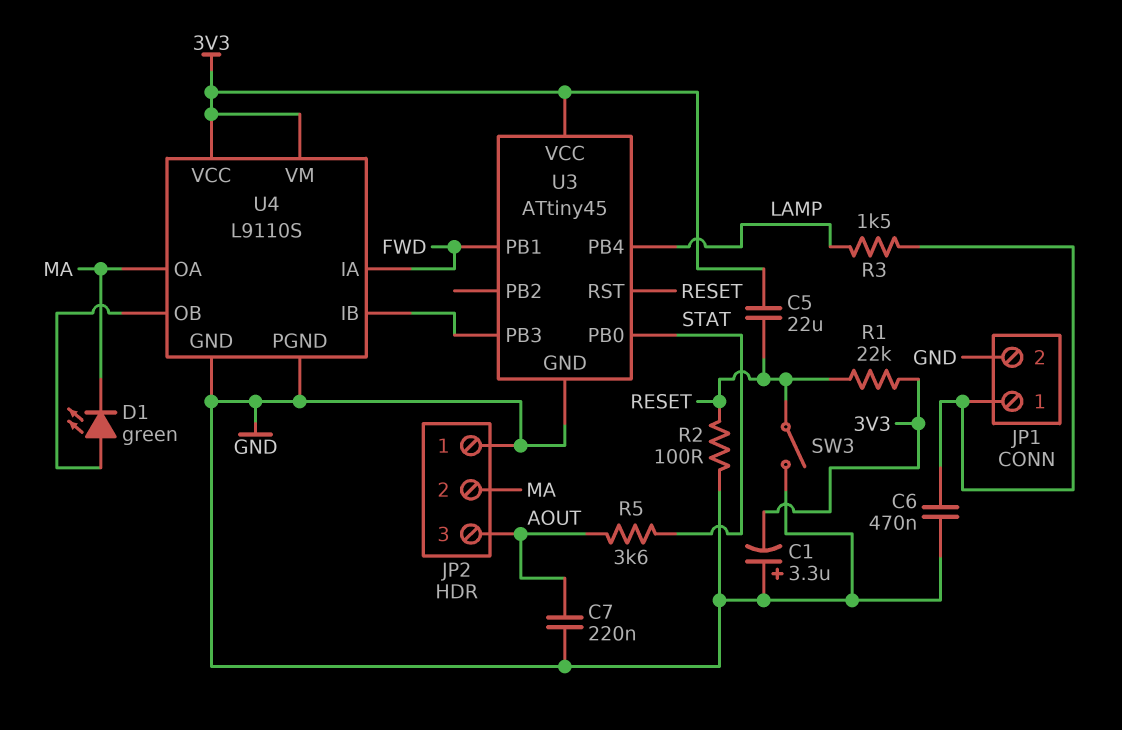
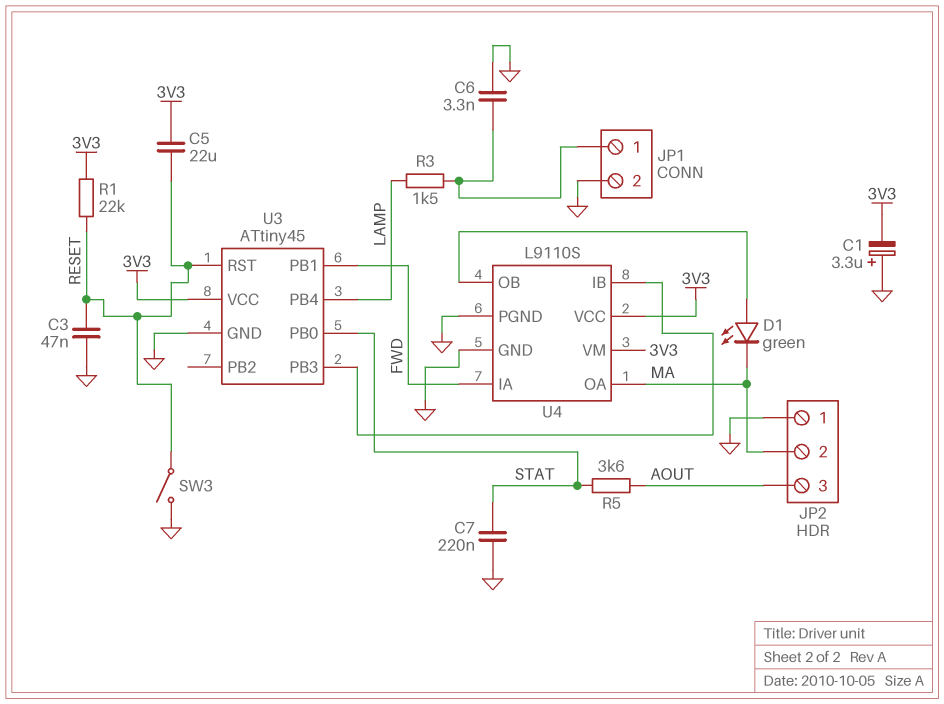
C3: none -> 47nF (GND, RESET)
C6: 470nF (GND, JP1/1) -> 3.3nF (GND, JP1/1)
C7: 220nF (AOUT, GND) -> 220nF (GND, STAT)
R2: 100 (GND, RESET) -> none

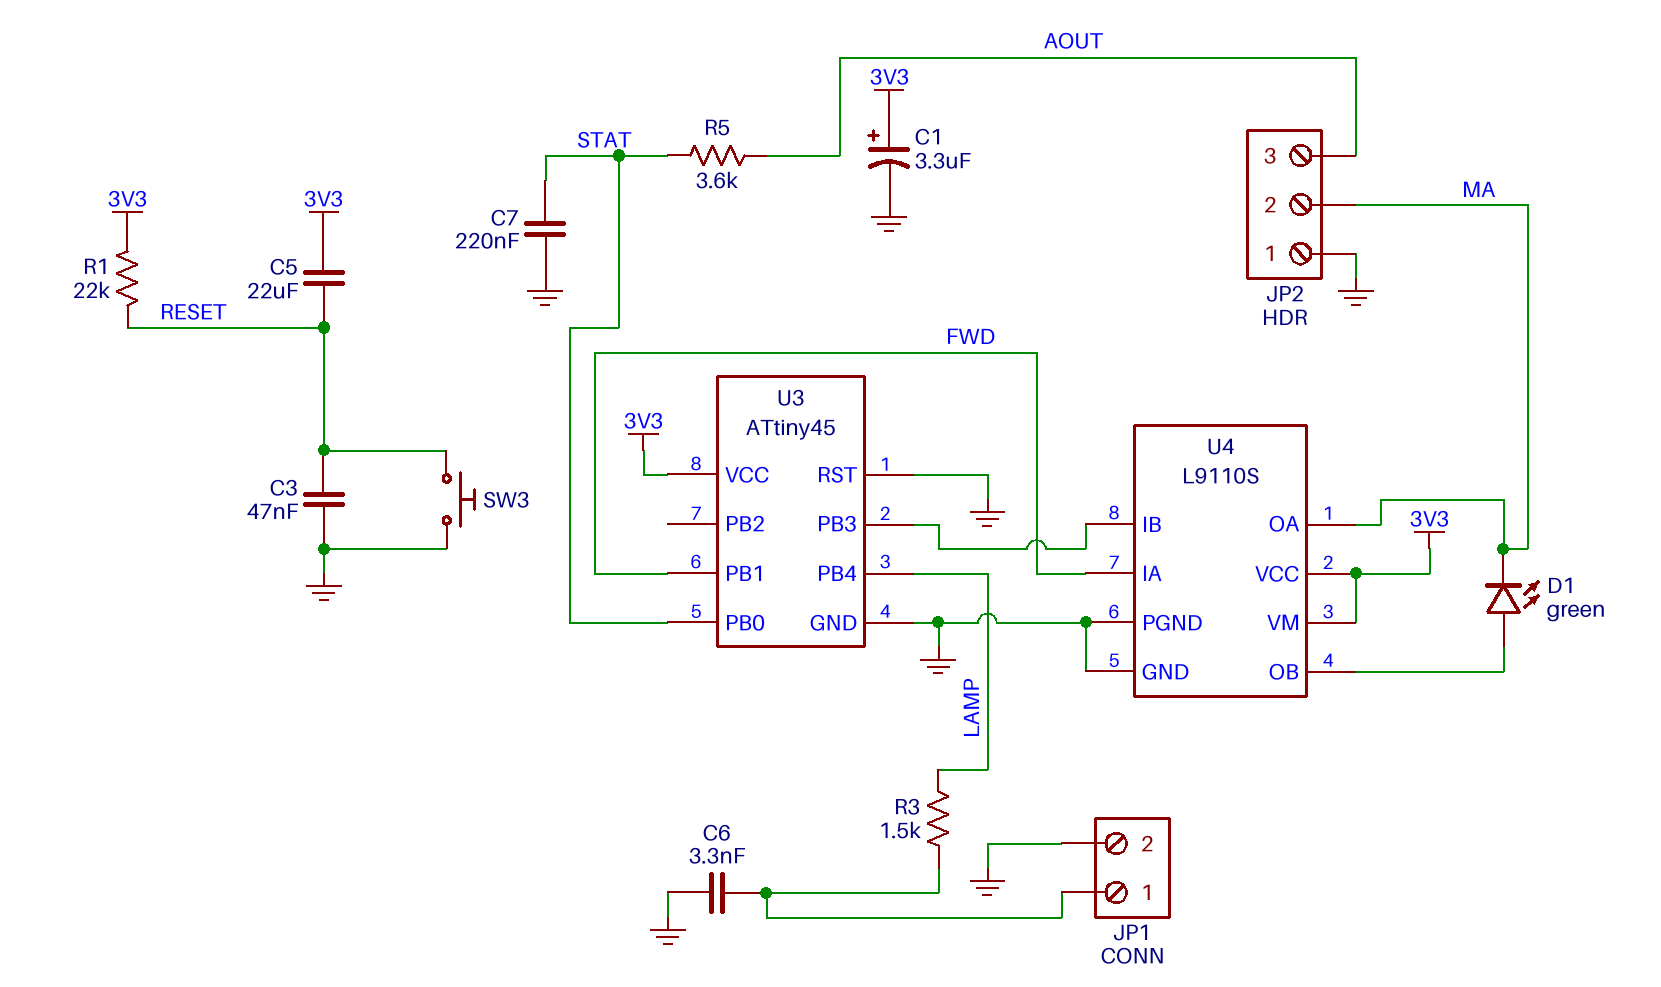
C1: 3.3uF (plus GND, minus 3V3) -> 3.3uF (plus 3V3, minus GND)
SW3: switch (GND, RESET) -> button (GND, RESET)
U3 pin RST: RESET -> GND

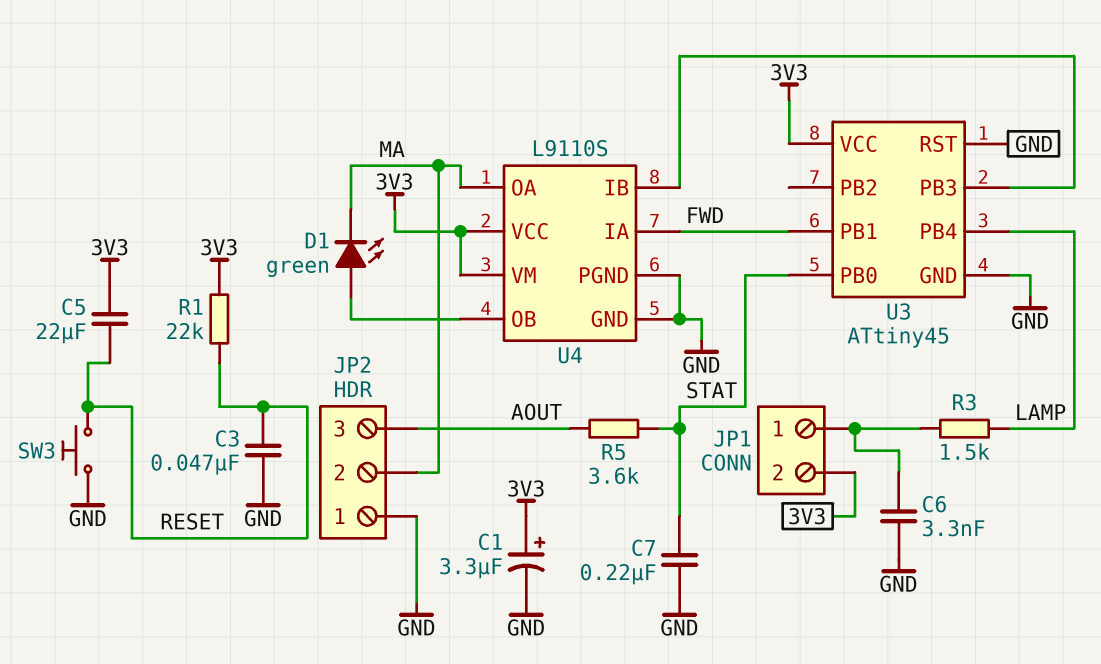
JP1 pin 2: GND -> 3V3

